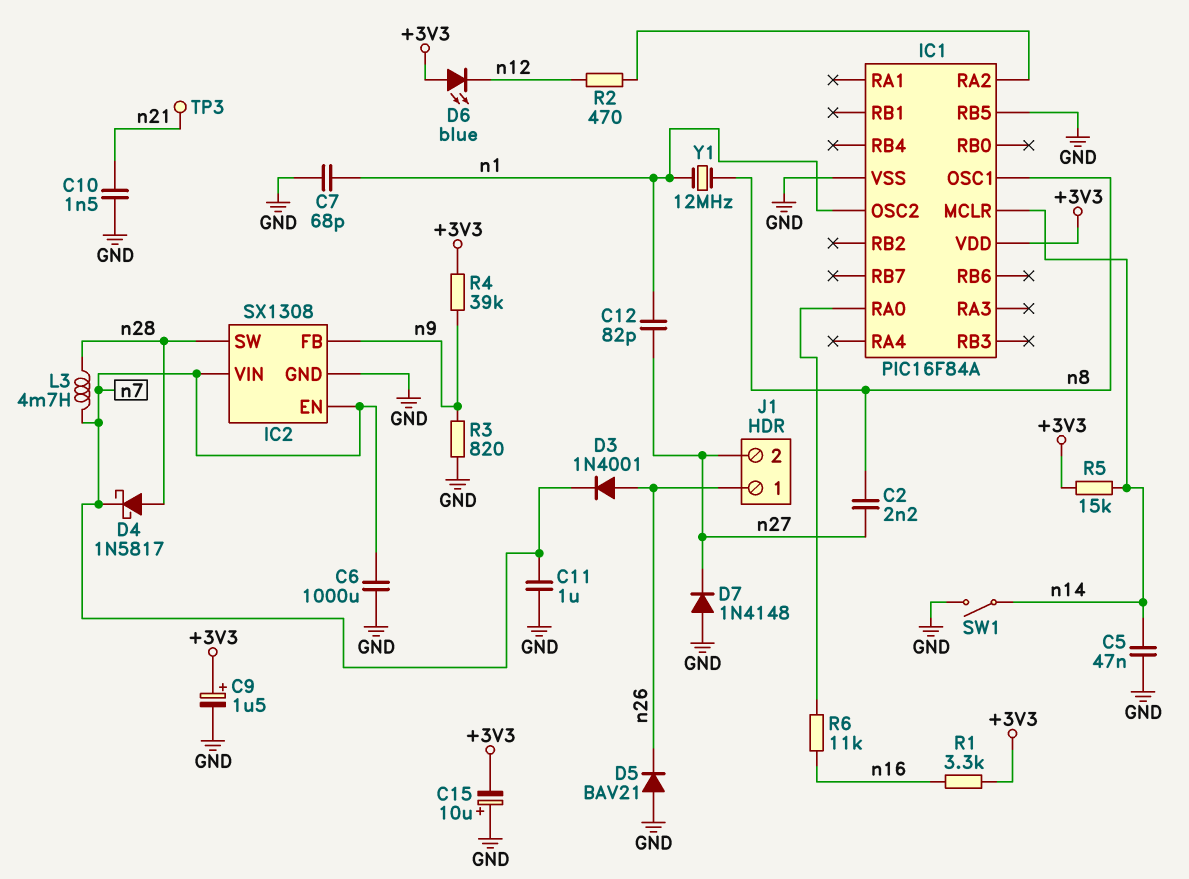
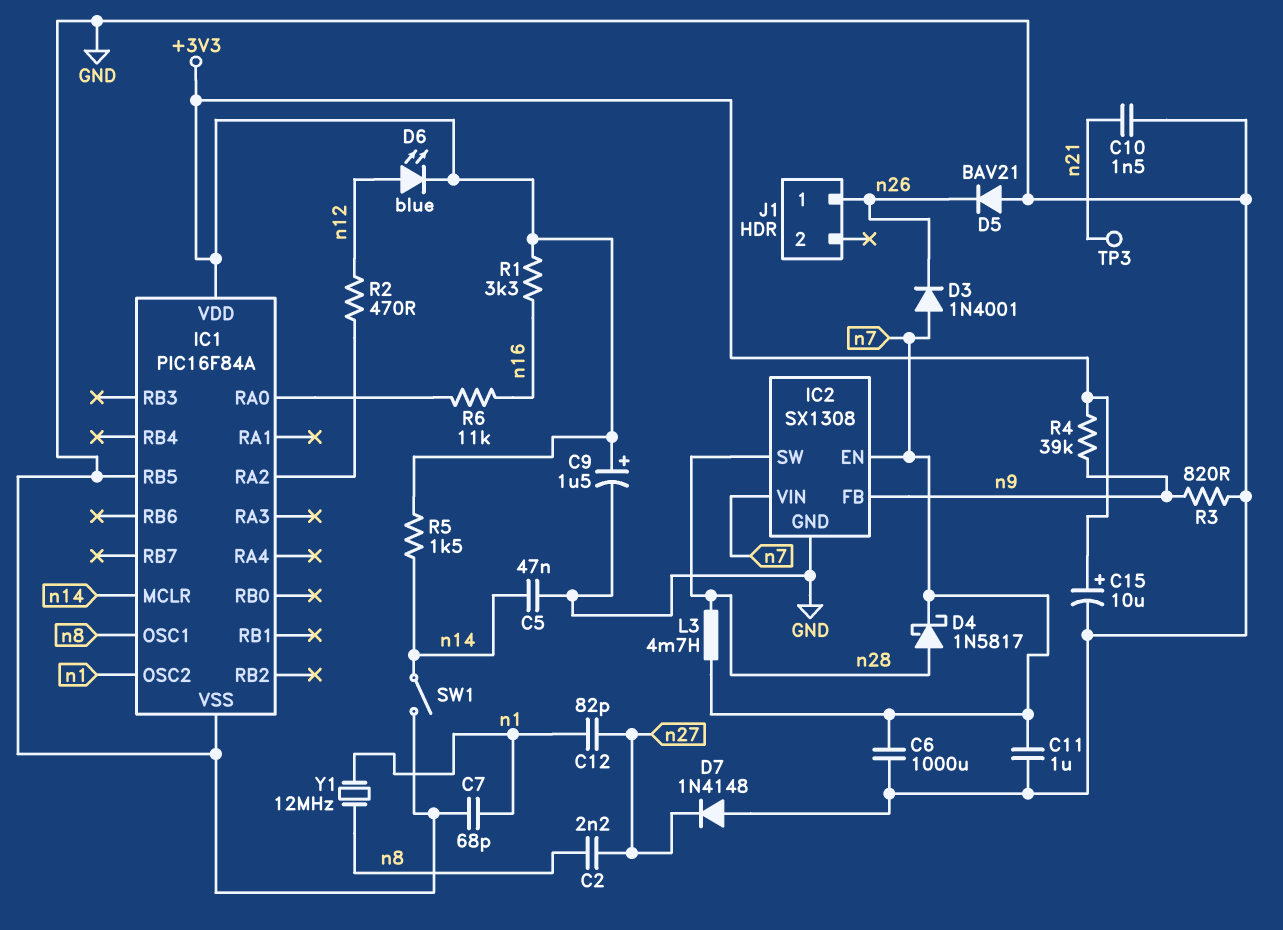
C15: 10uF (plus GND, minus +3V3) -> 10uF (plus +3V3, minus GND)
D3: diode 1N4001 (A n26, K n7) -> diode 1N4001 (A n7, K n26)
D6: LED blue (A +3V3, K n12) -> LED blue (A n12, K +3V3)
J1 pin 2: n27 -> none
R5: 15k (+3V3, n14) -> 1.5k (+3V3, n14)

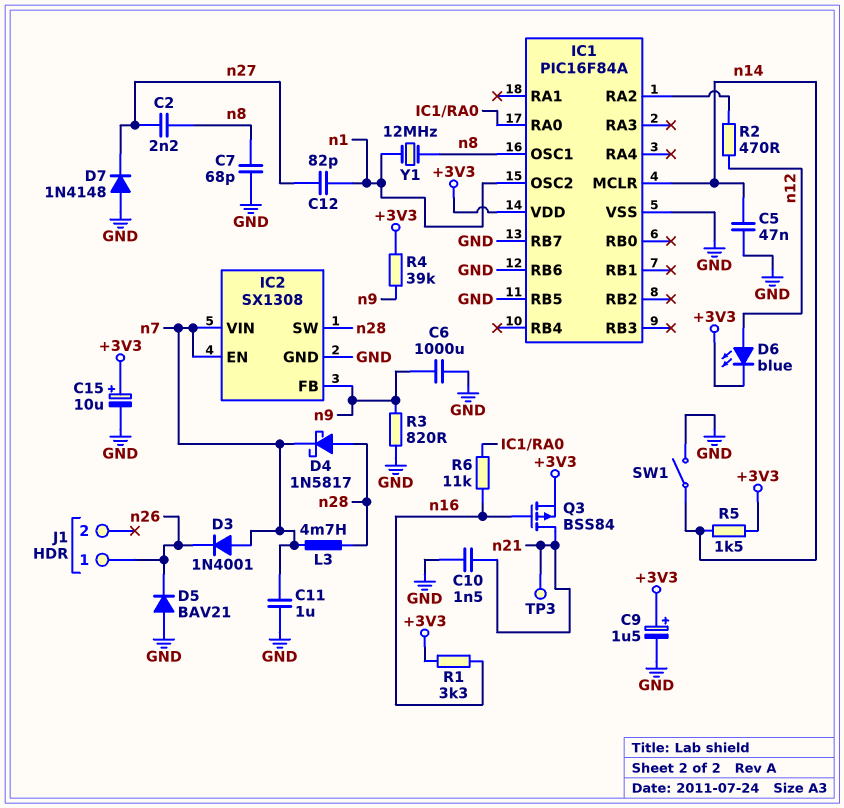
C6: 1000uF (GND, n7) -> 1000uF (GND, n9)
C7: 68pF (GND, n1) -> 68pF (GND, n8)
IC1 pin RB6: none -> GND
IC1 pin RB7: none -> GND
Q3: none -> PMOS BSS84 (G n16, D n21, S +3V3)

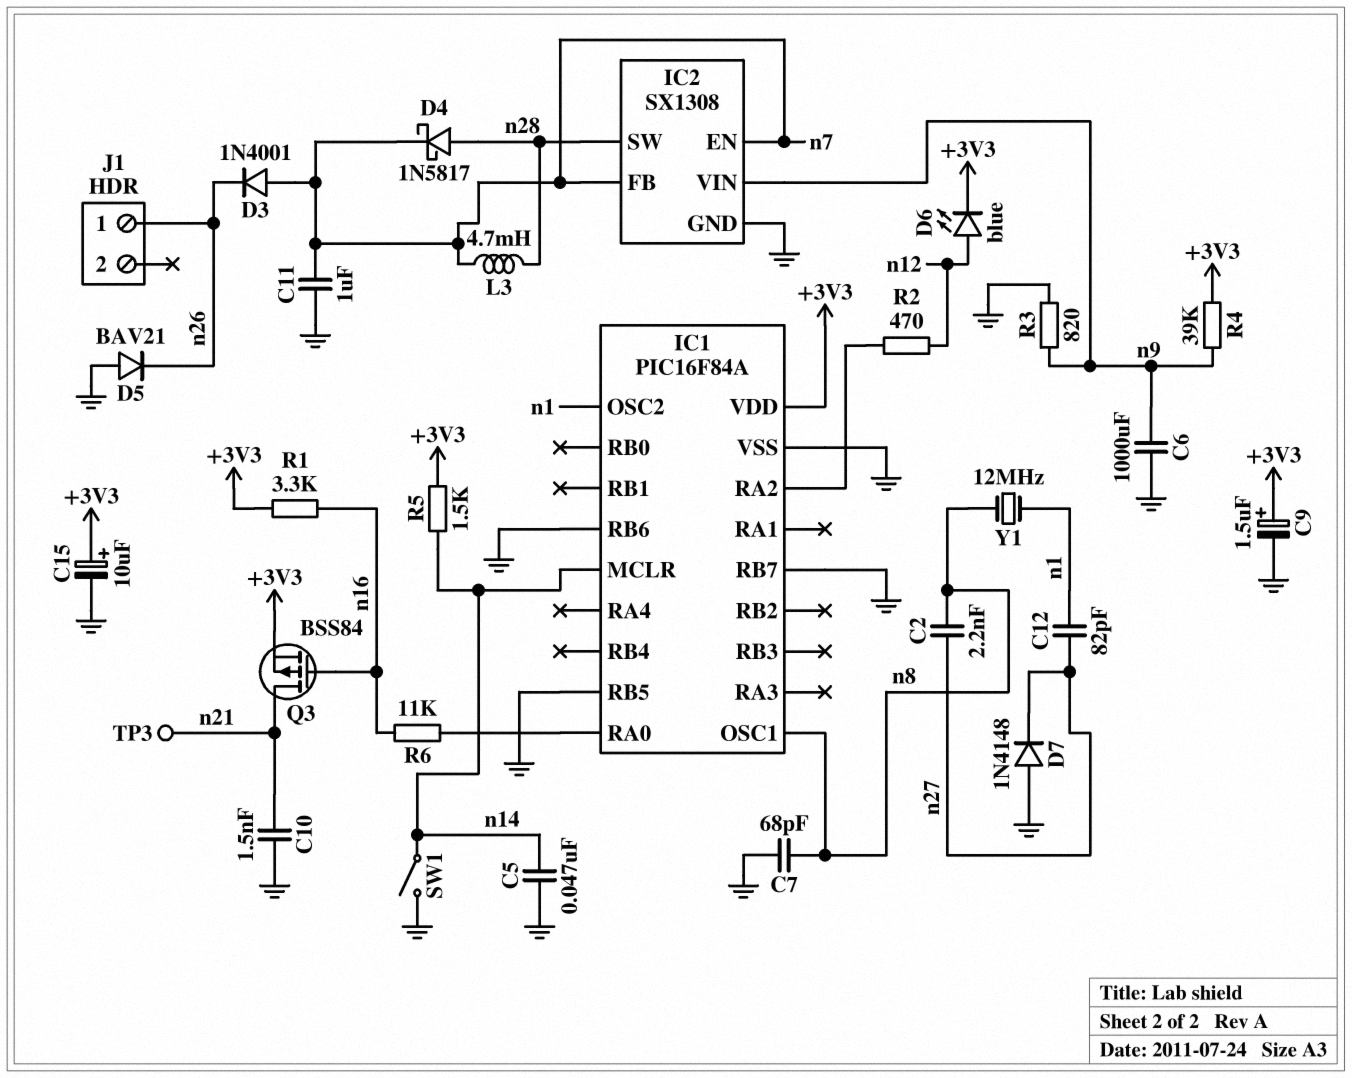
IC2 pin FB: n9 -> n7
IC2 pin VIN: n7 -> n9

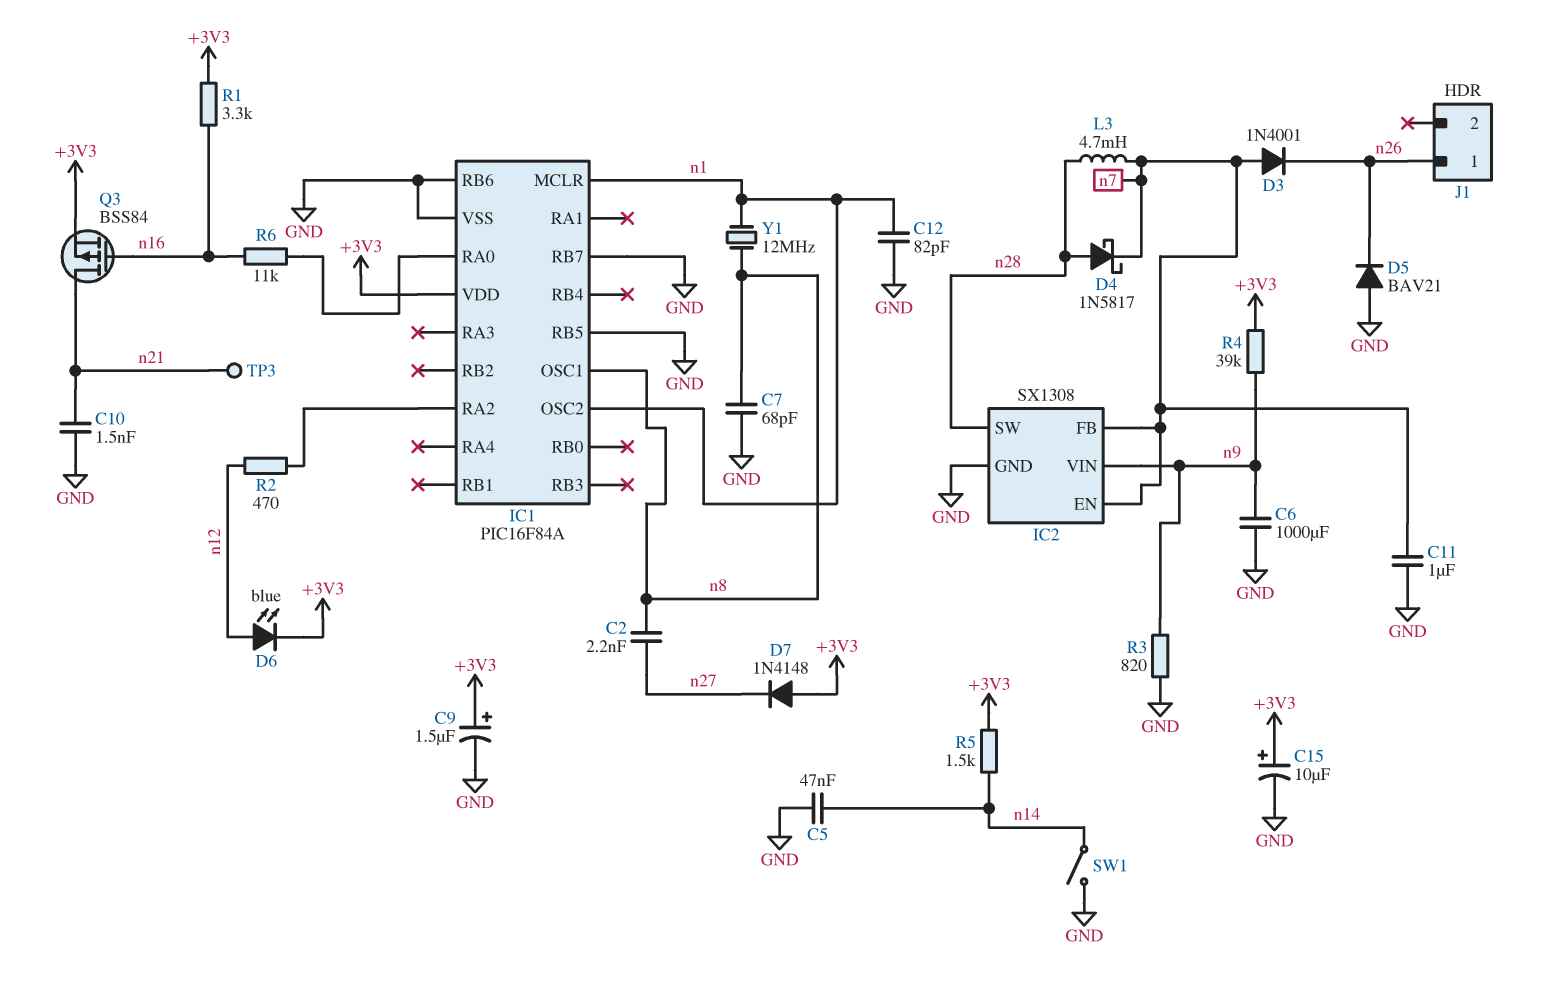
C12: 82pF (n1, n27) -> 82pF (GND, n1)
D7: diode 1N4148 (A GND, K n27) -> diode 1N4148 (A +3V3, K n27)
IC1 pin MCLR: n14 -> n1

